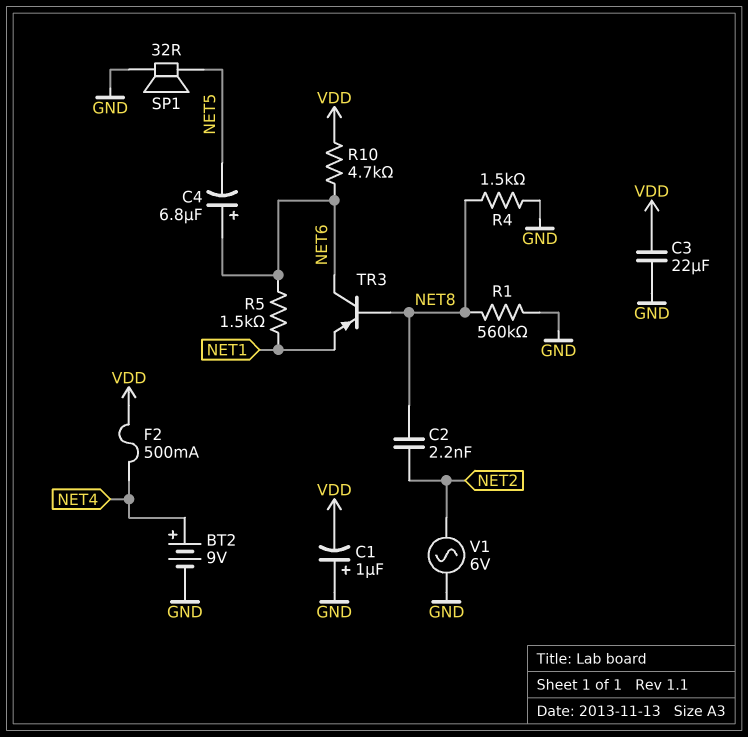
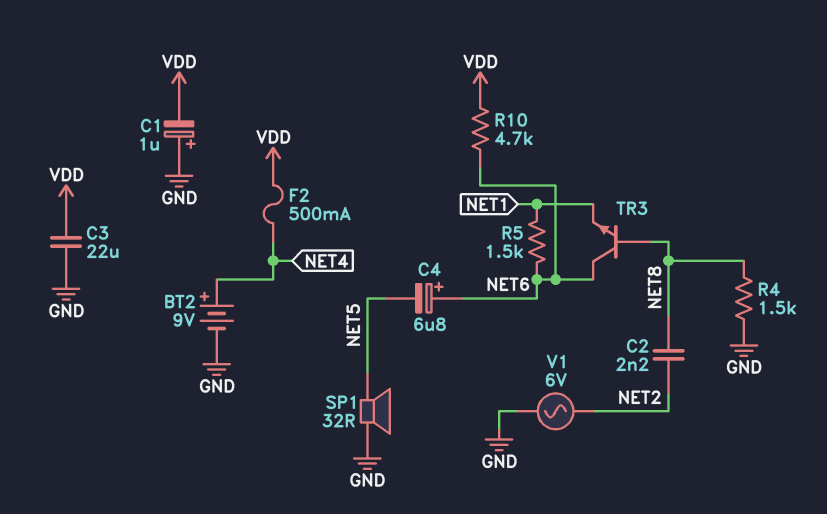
R1: 560k (GND, NET8) -> none
TR3: PNP (B NET8, C NET6, E NET1) -> NPN (B NET8, C NET6, E NET1)

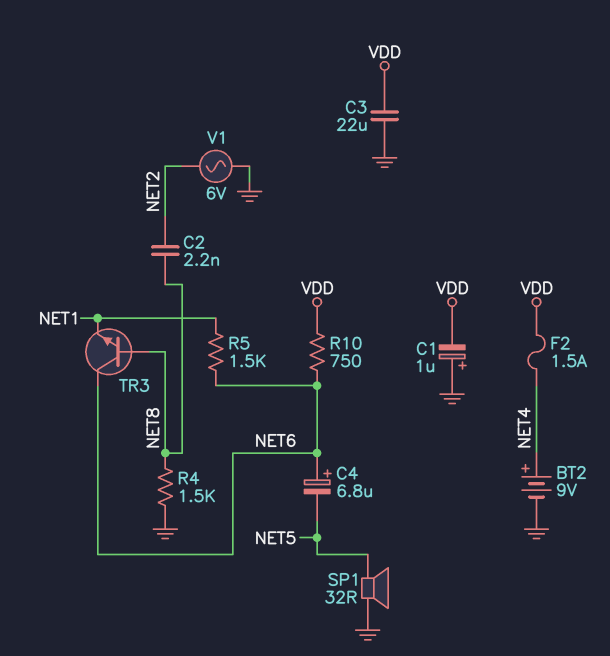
F2: 500mA (NET4, VDD) -> 1.5A (NET4, VDD)
R10: 4.7k (NET6, VDD) -> 750 (NET6, VDD)

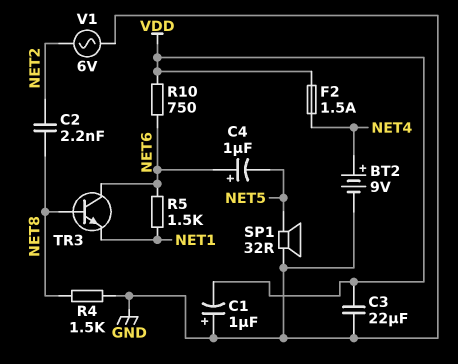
C4: 6.8uF (plus NET6, minus NET5) -> 1uF (plus NET6, minus NET5)

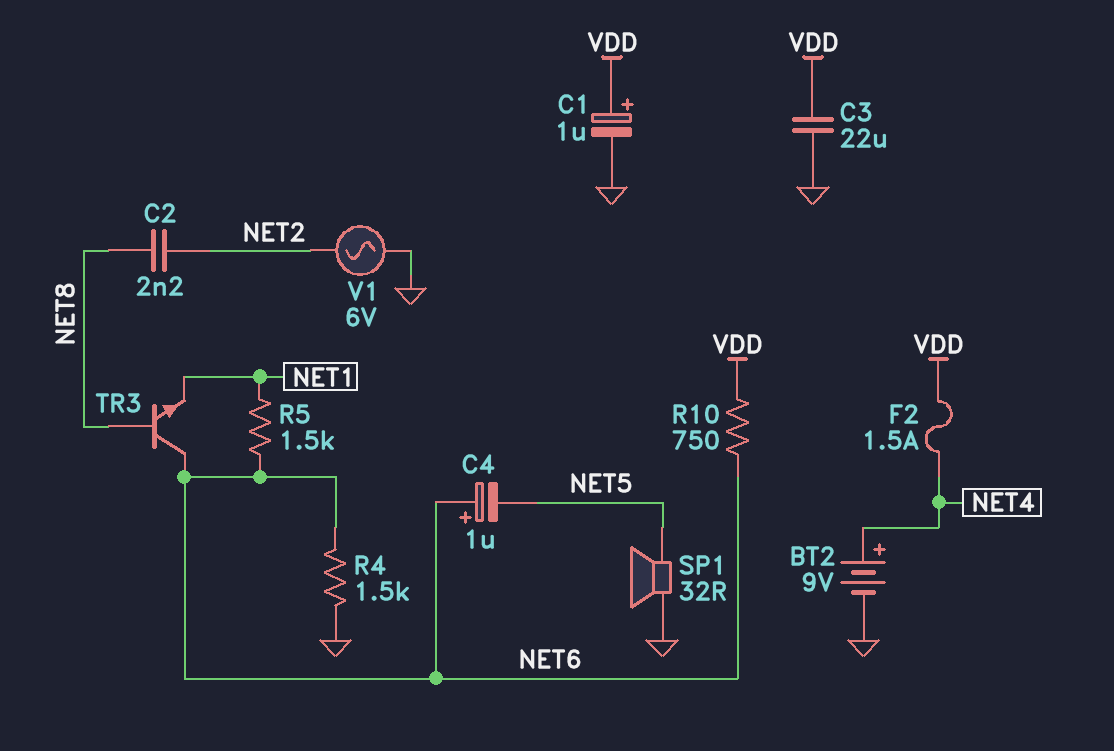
C1: 1uF (plus GND, minus VDD) -> 1uF (plus VDD, minus GND)
R4: 1.5k (GND, NET8) -> 1.5k (GND, NET6)

